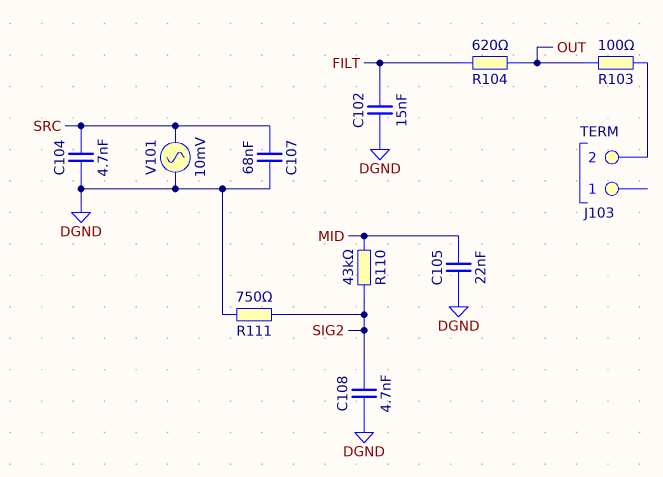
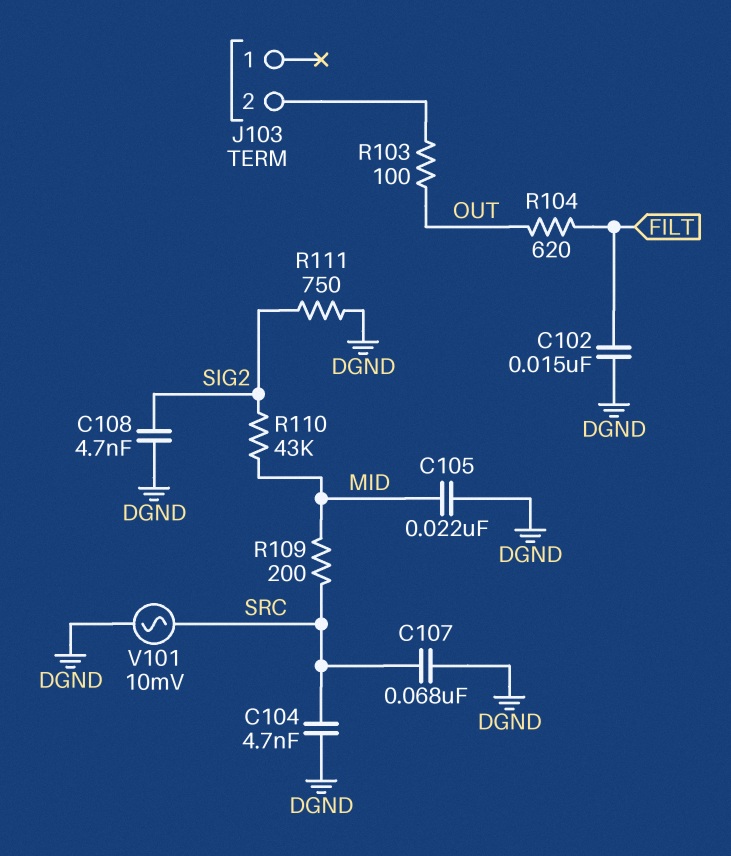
R109: none -> 200 (MID, SRC)

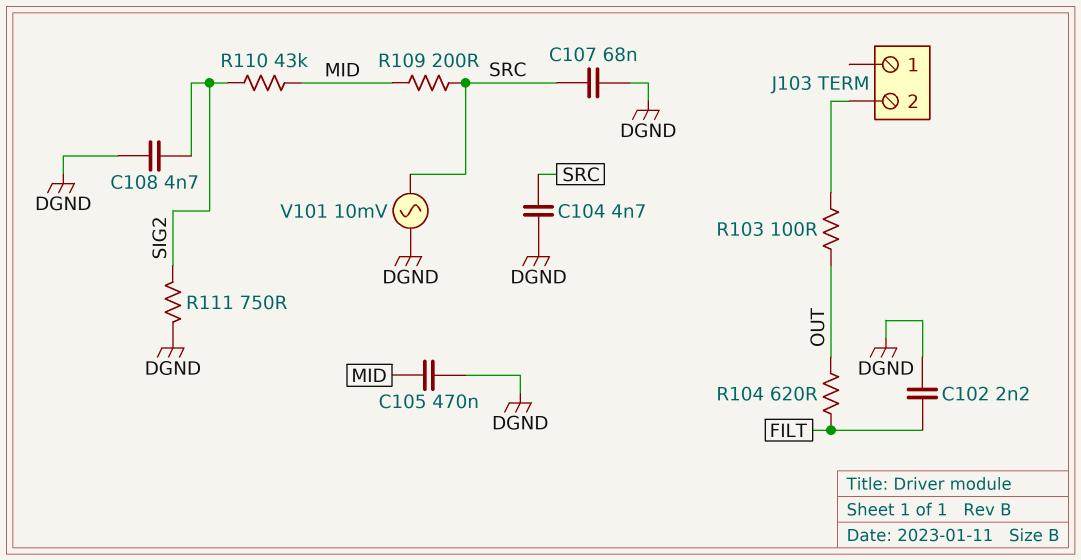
C102: 15nF (DGND, FILT) -> 2.2nF (DGND, FILT)
C105: 22nF (DGND, MID) -> 470nF (DGND, MID)

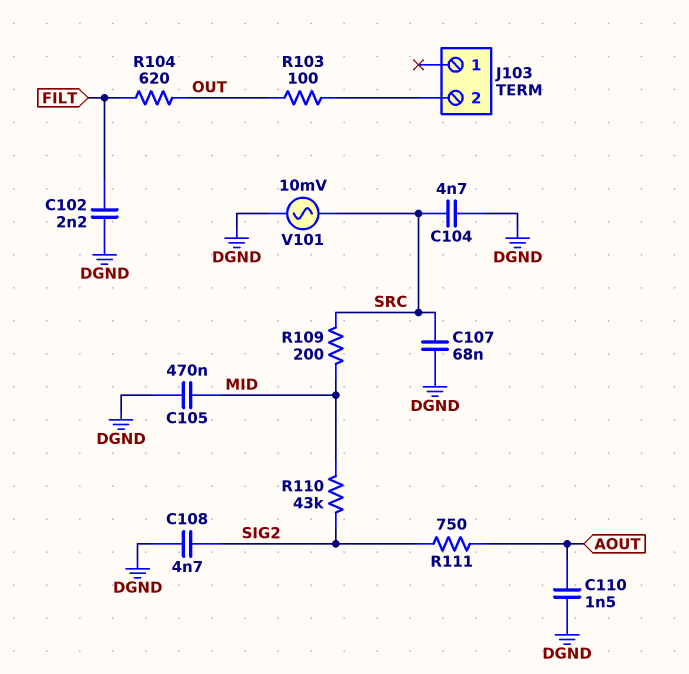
C110: none -> 1.5nF (AOUT, DGND)
R111: 750 (DGND, SIG2) -> 750 (AOUT, SIG2)

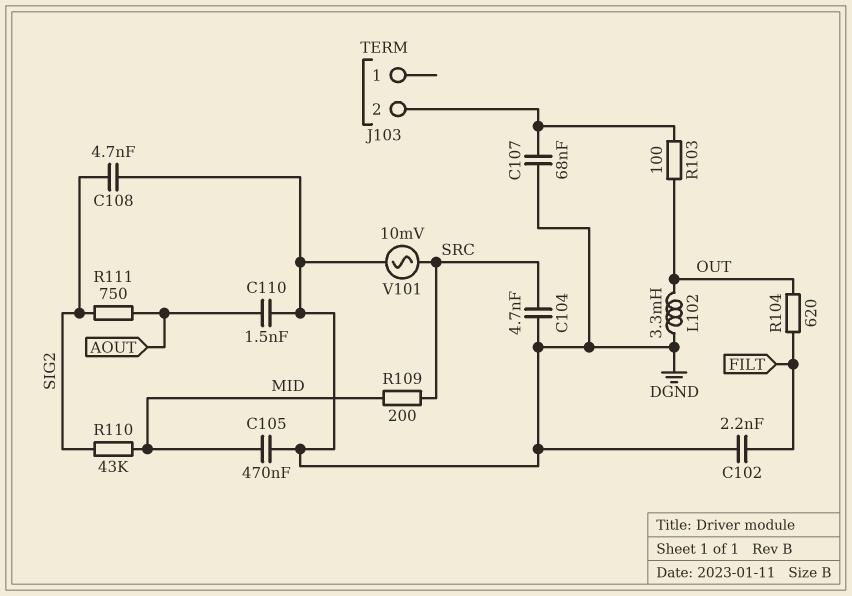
C107: 68nF (DGND, SRC) -> 68nF (DGND, J103/2)
L102: none -> 3.3mH (DGND, OUT)

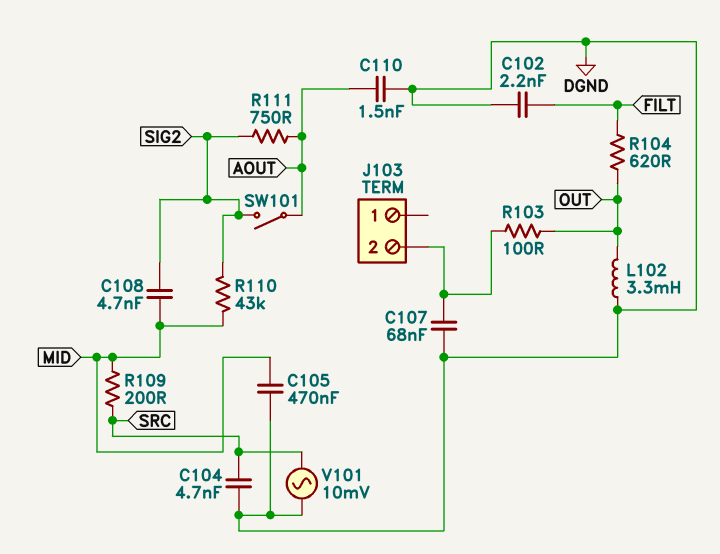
C108: 4.7nF (DGND, SIG2) -> 4.7nF (MID, SIG2)
SW101: none -> switch (AOUT, SIG2)

